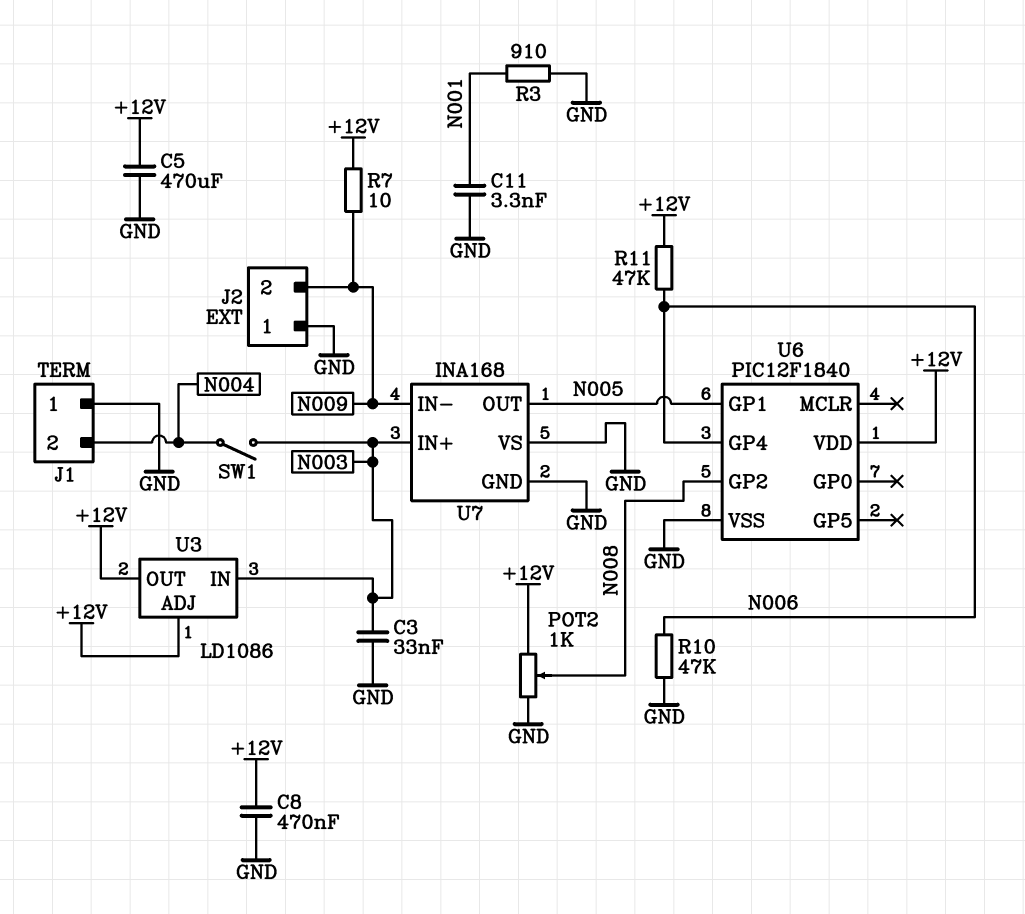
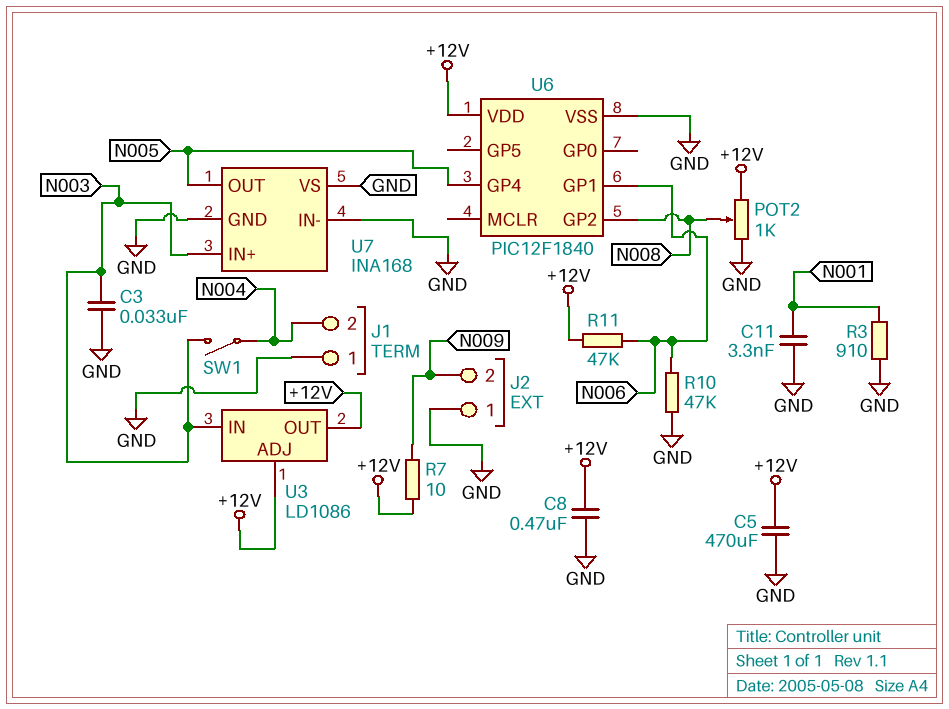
U6 pin GP1: N005 -> N006
U6 pin GP4: N006 -> N005
U7 pin IN-: N009 -> GND

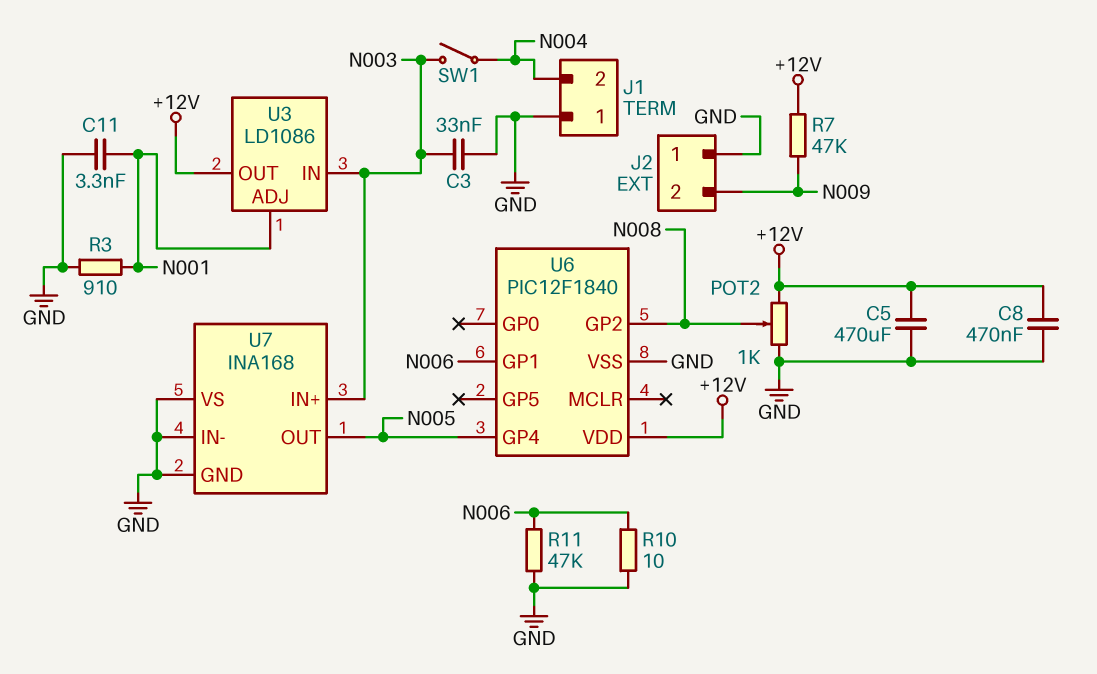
R7: 10 (+12V, N009) -> 47k (+12V, N009)
R10: 47k (GND, N006) -> 10 (GND, N006)
R11: 47k (+12V, N006) -> 47k (GND, N006)
U3 pin ADJ: +12V -> N001

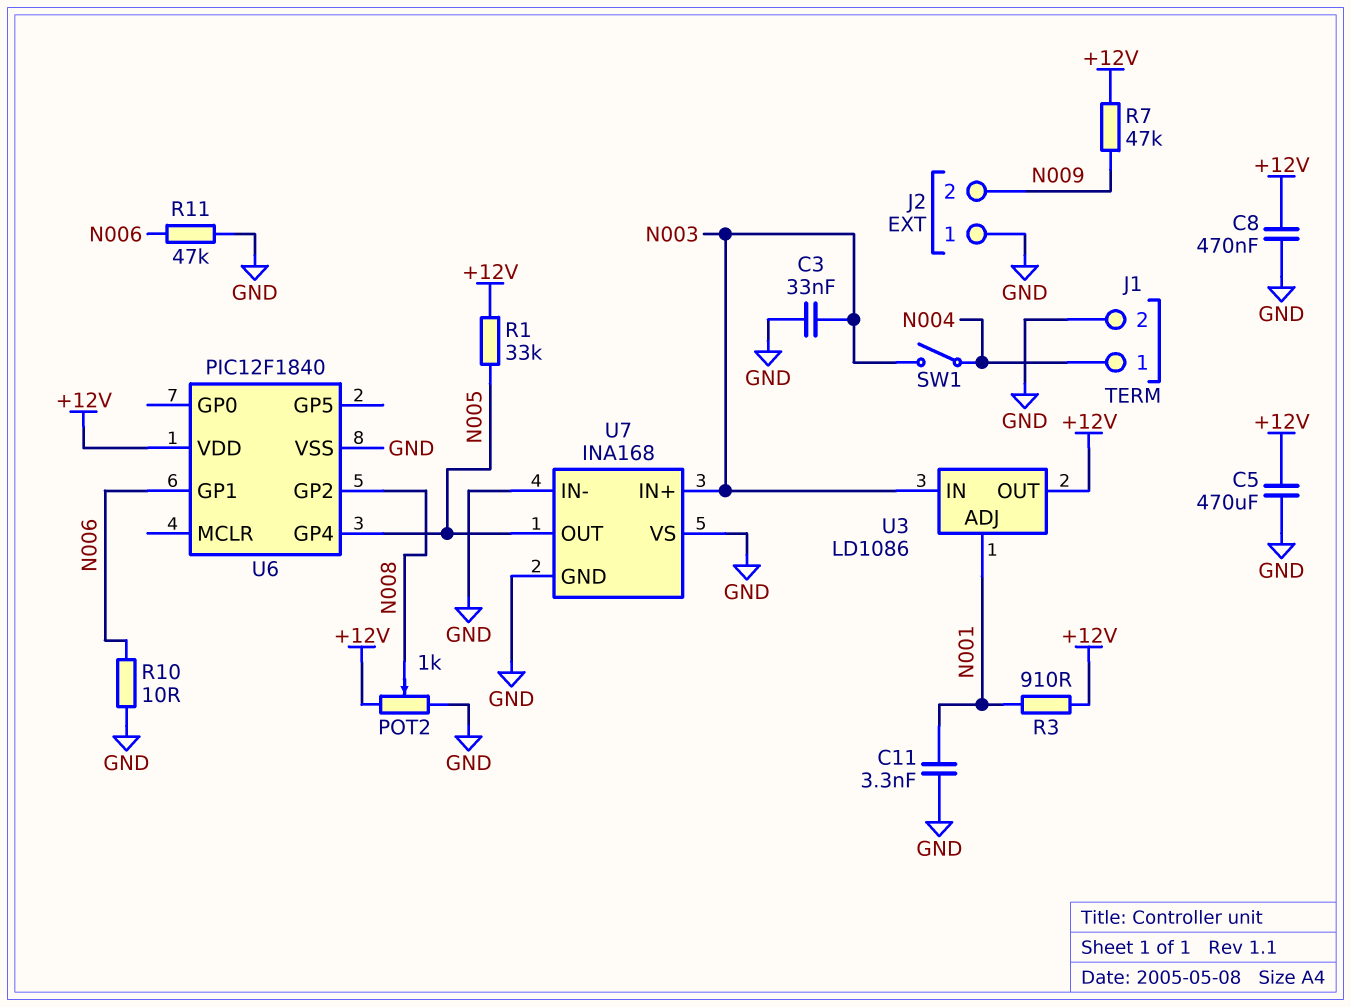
J1 pin 1: GND -> N004
J1 pin 2: N004 -> GND
R1: none -> 33k (+12V, N005)
R3: 910 (GND, N001) -> 910 (+12V, N001)

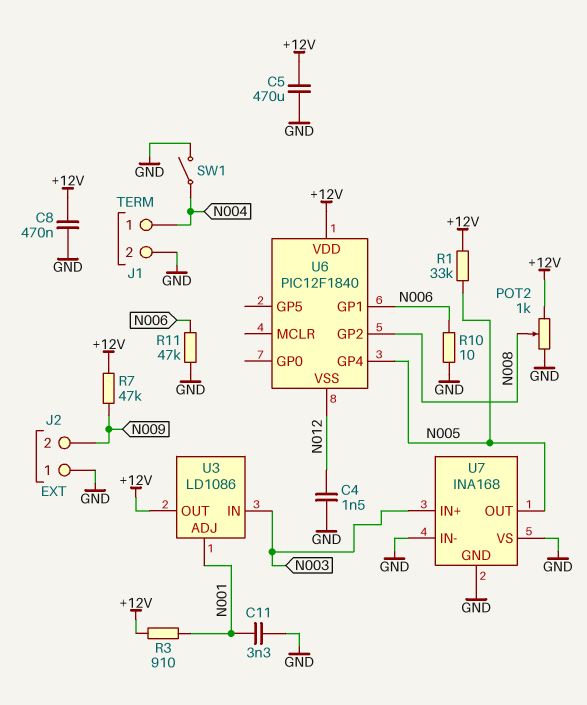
C3: 33nF (GND, N003) -> none
C4: none -> 1.5nF (GND, N012)
SW1: switch (N003, N004) -> switch (GND, N004)
U6 pin VSS: GND -> N012

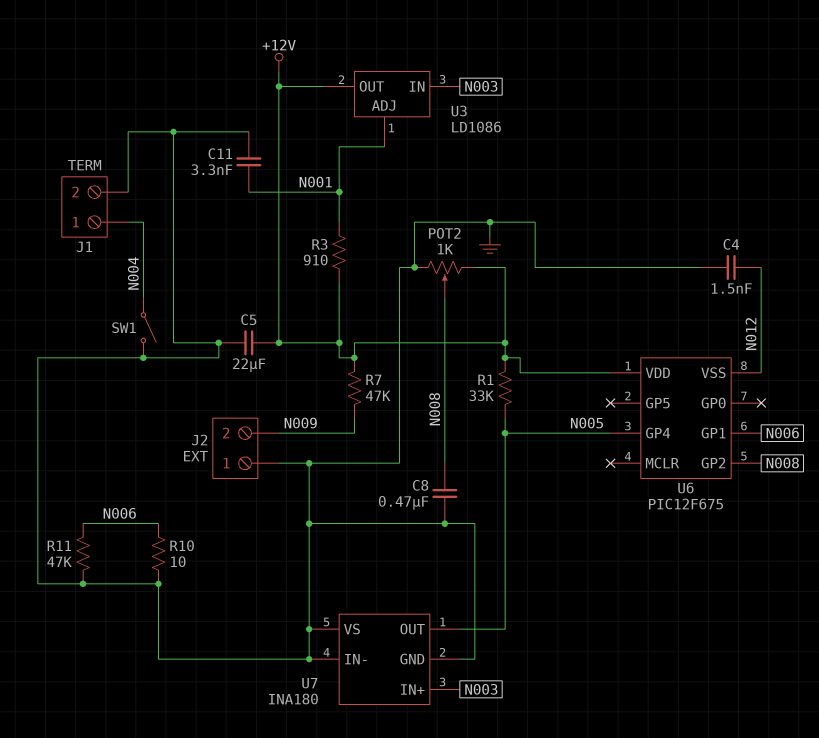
C5: 470uF (+12V, GND) -> 22uF (+12V, GND)
C8: 470nF (+12V, GND) -> 470nF (GND, N008)
U6: PIC12F1840 -> PIC12F675
U7: INA168 -> INA180

